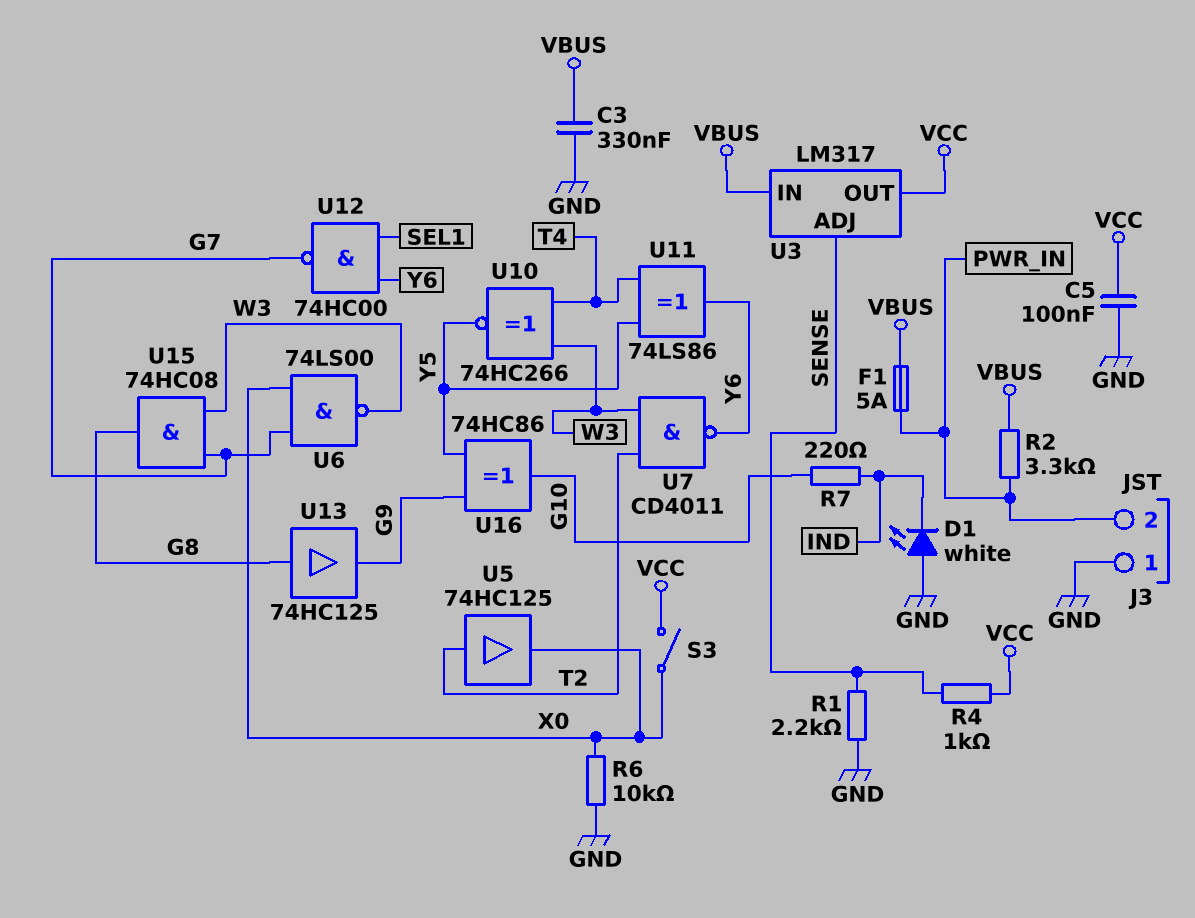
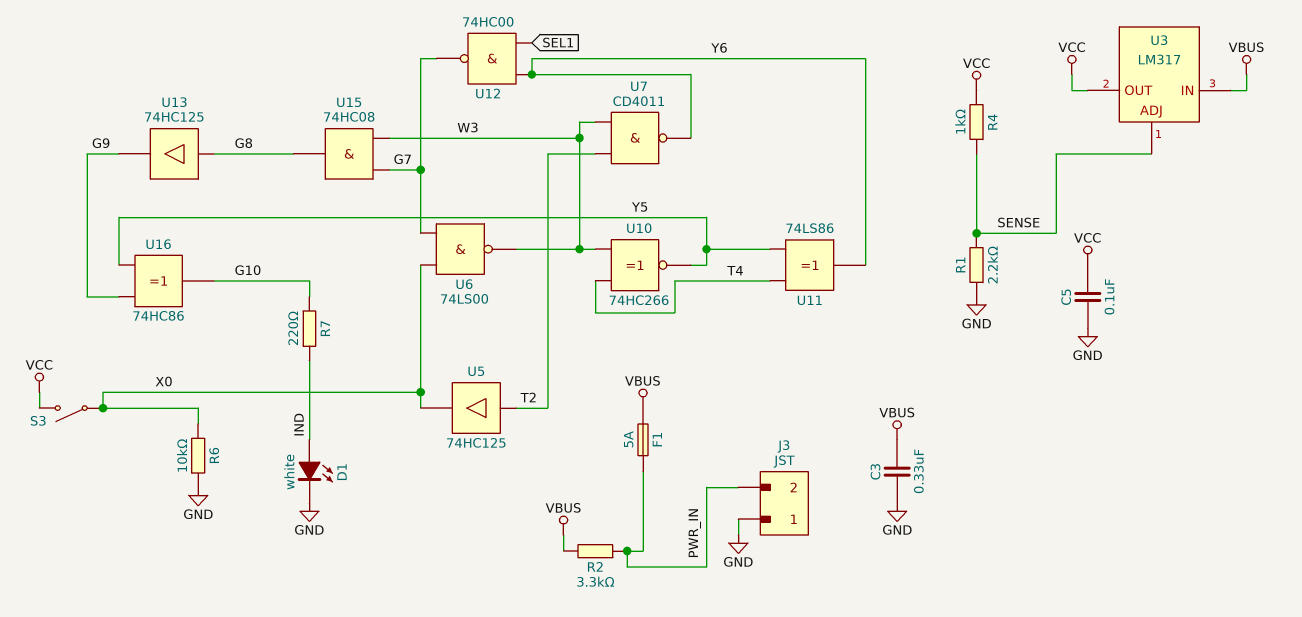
D1: LED white (A GND, K IND) -> LED white (A IND, K GND)

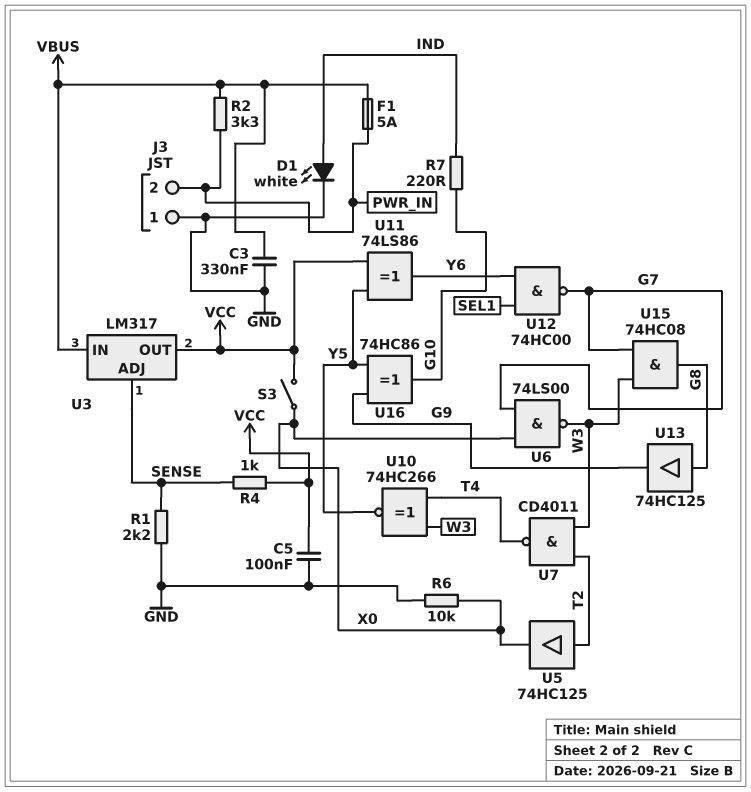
U7: NAND CD4011 (in T2, in W3, out Y6) -> NAND CD4011 (in T2, in W3, out T4)
U11: XOR 74LS86 (in T4, in Y5, out Y6) -> XOR 74LS86 (in VCC, in Y5, out Y6)

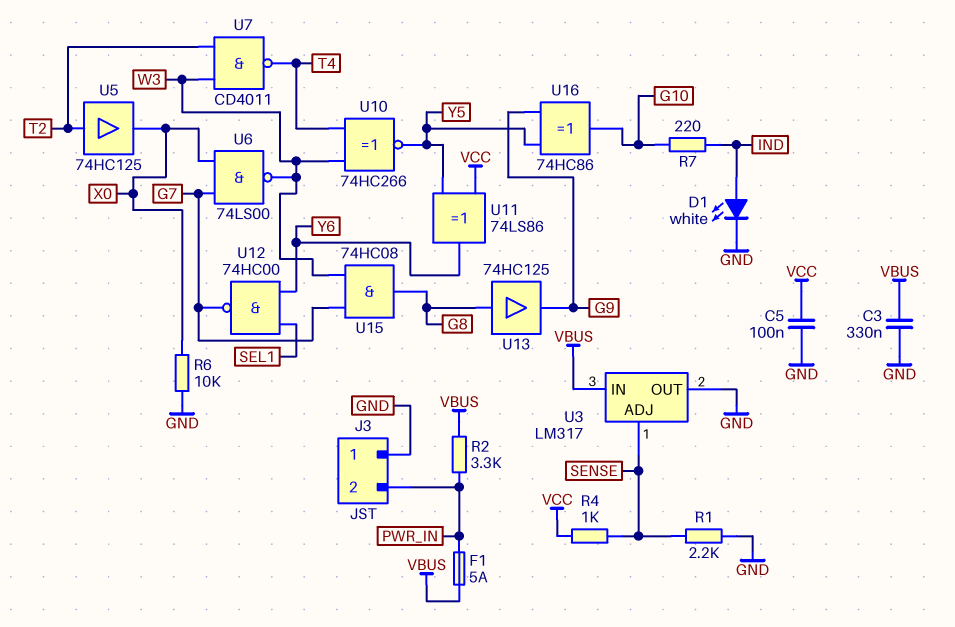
S3: switch (VCC, X0) -> none
U3 pin OUT: VCC -> GND

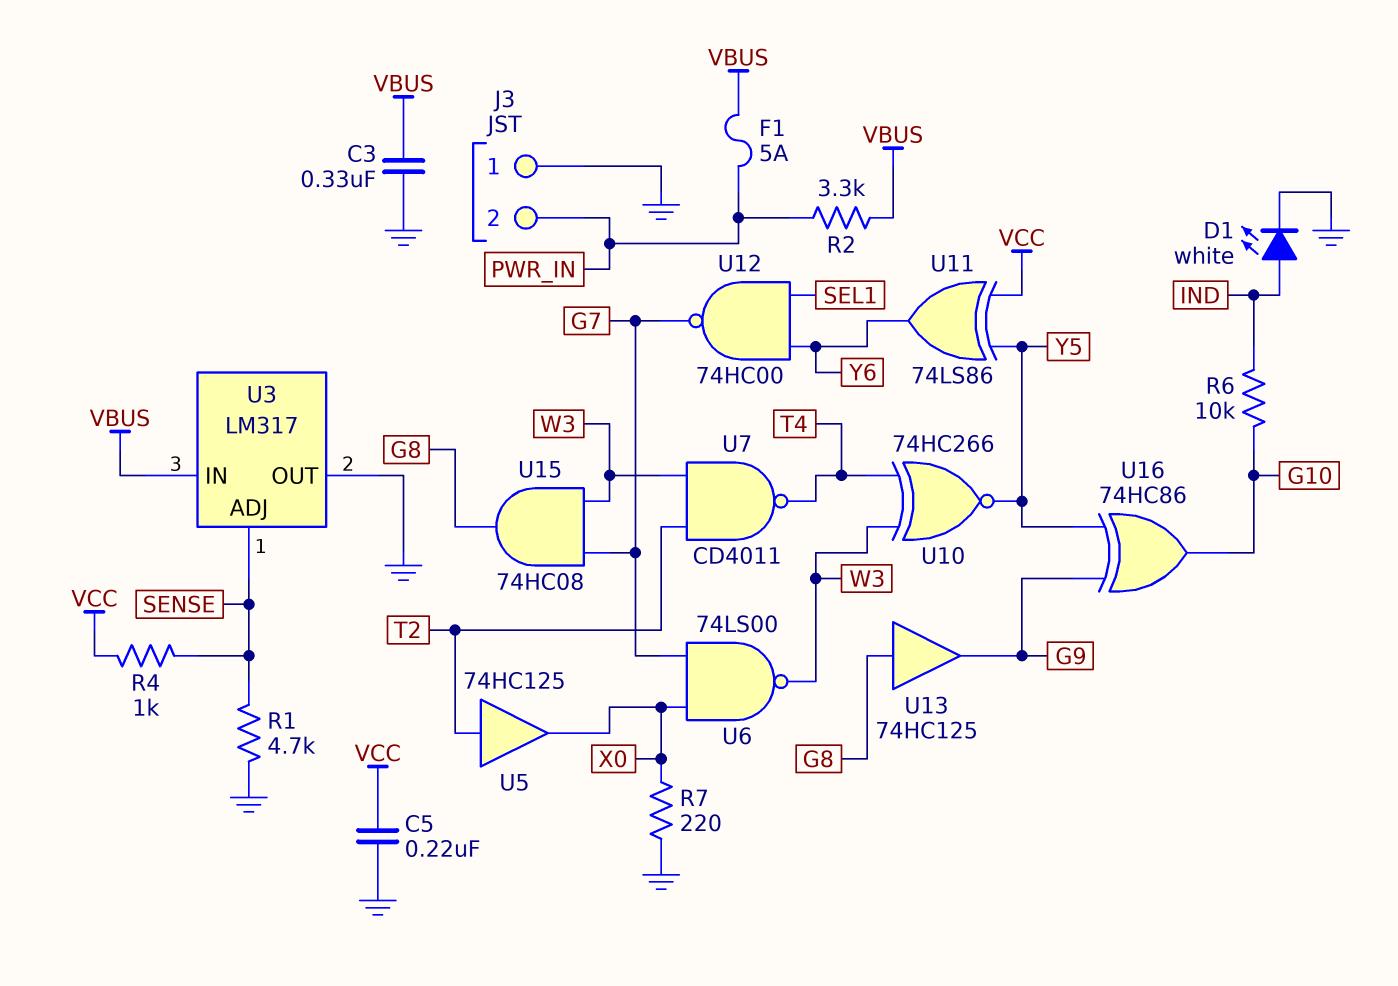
C5: 100nF (GND, VCC) -> 220nF (GND, VCC)
R1: 2.2k (GND, SENSE) -> 4.7k (GND, SENSE)
R6: 10k (GND, X0) -> 10k (G10, IND)
R7: 220 (G10, IND) -> 220 (GND, X0)

